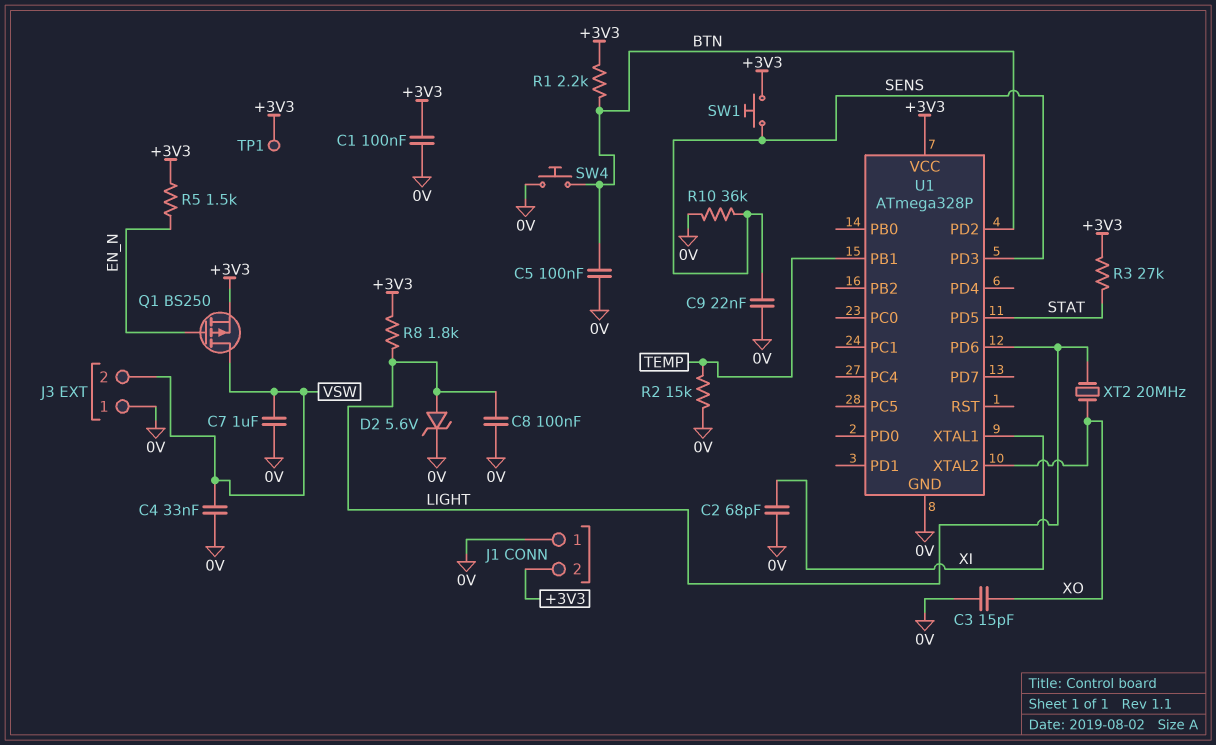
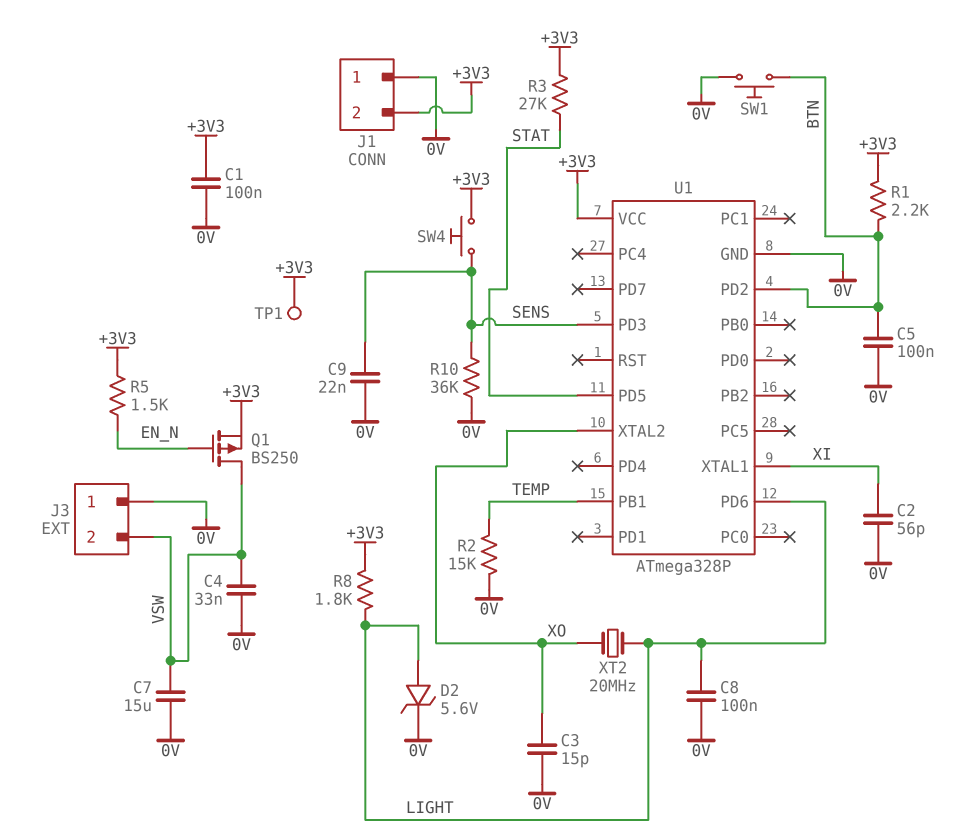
C2: 68pF (0V, XI) -> 56pF (0V, XI)
C7: 1uF (0V, VSW) -> 15uF (0V, VSW)
SW1: button (+3V3, SENS) -> button (0V, BTN)
SW4: button (0V, BTN) -> button (+3V3, SENS)

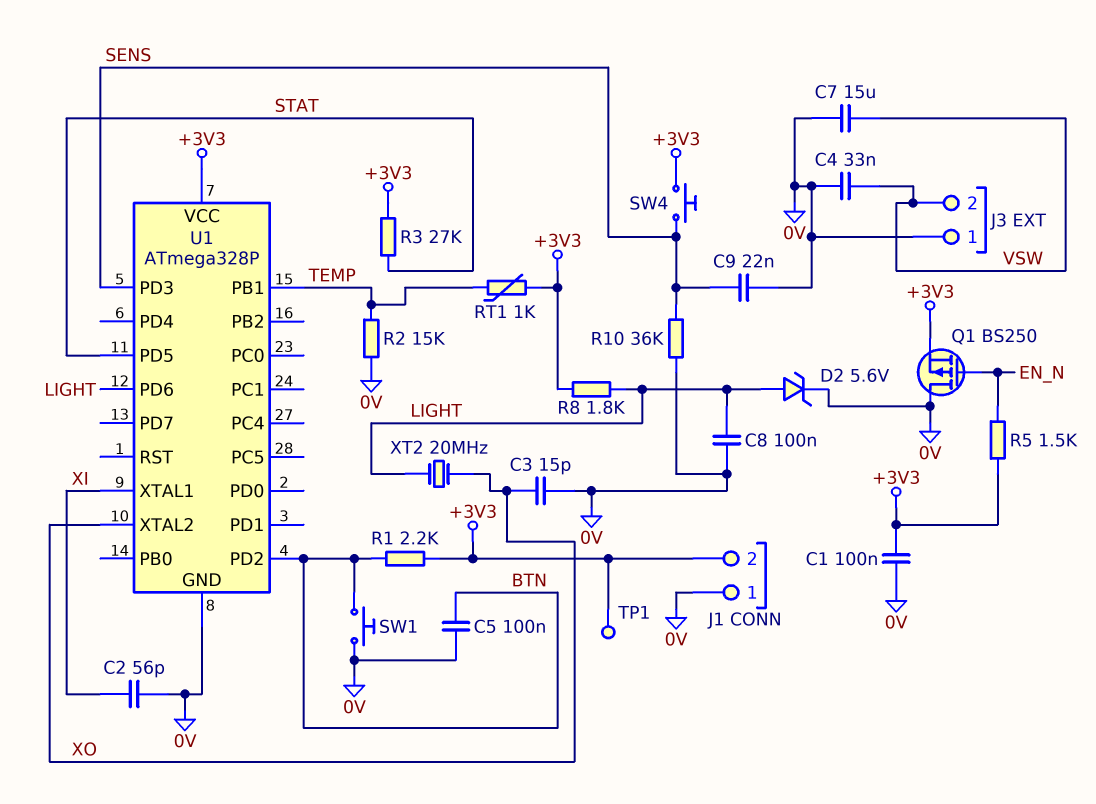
Q1: PMOS BS250 (G EN_N, D VSW, S +3V3) -> PMOS BS250 (G EN_N, D 0V, S +3V3)
RT1: none -> 1k (+3V3, TEMP)

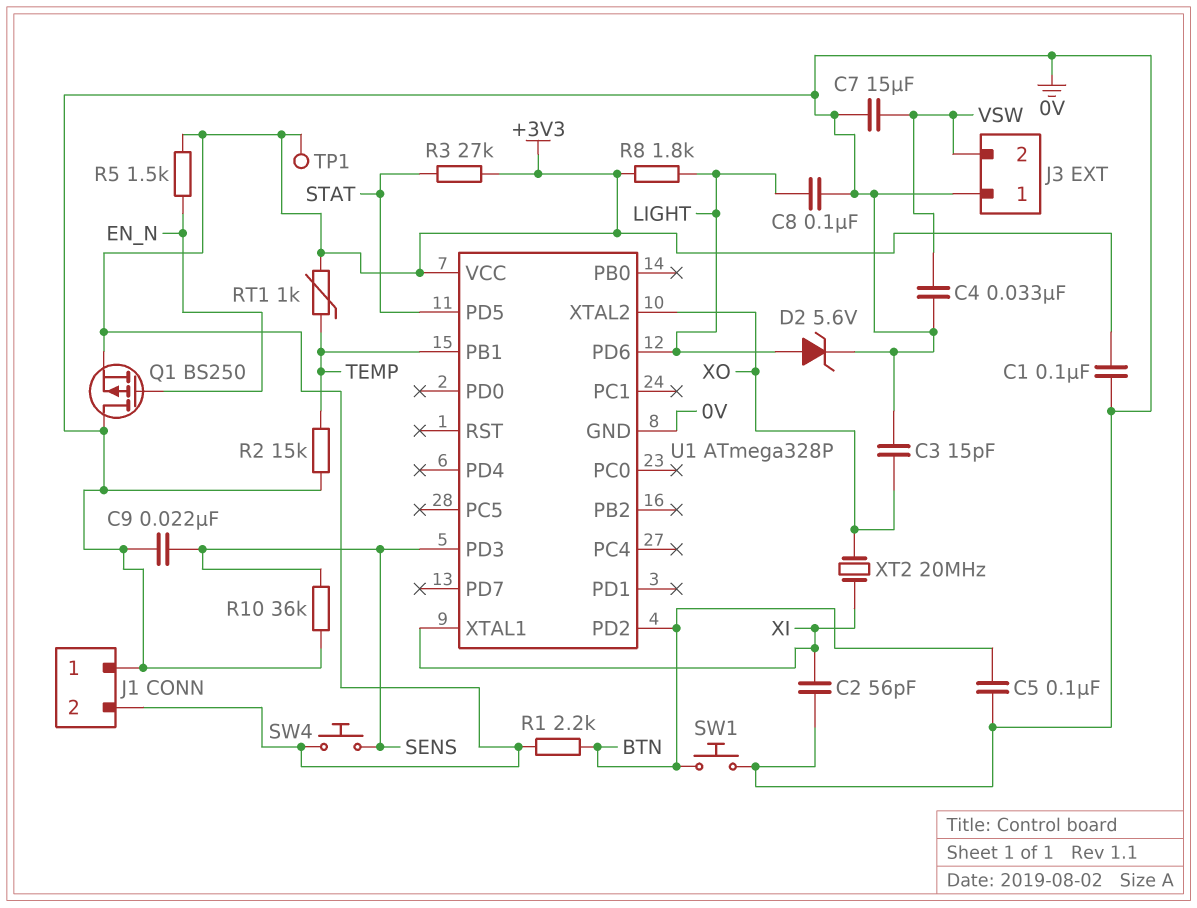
XT2: 20MHz (LIGHT, XO) -> 20MHz (XI, XO)

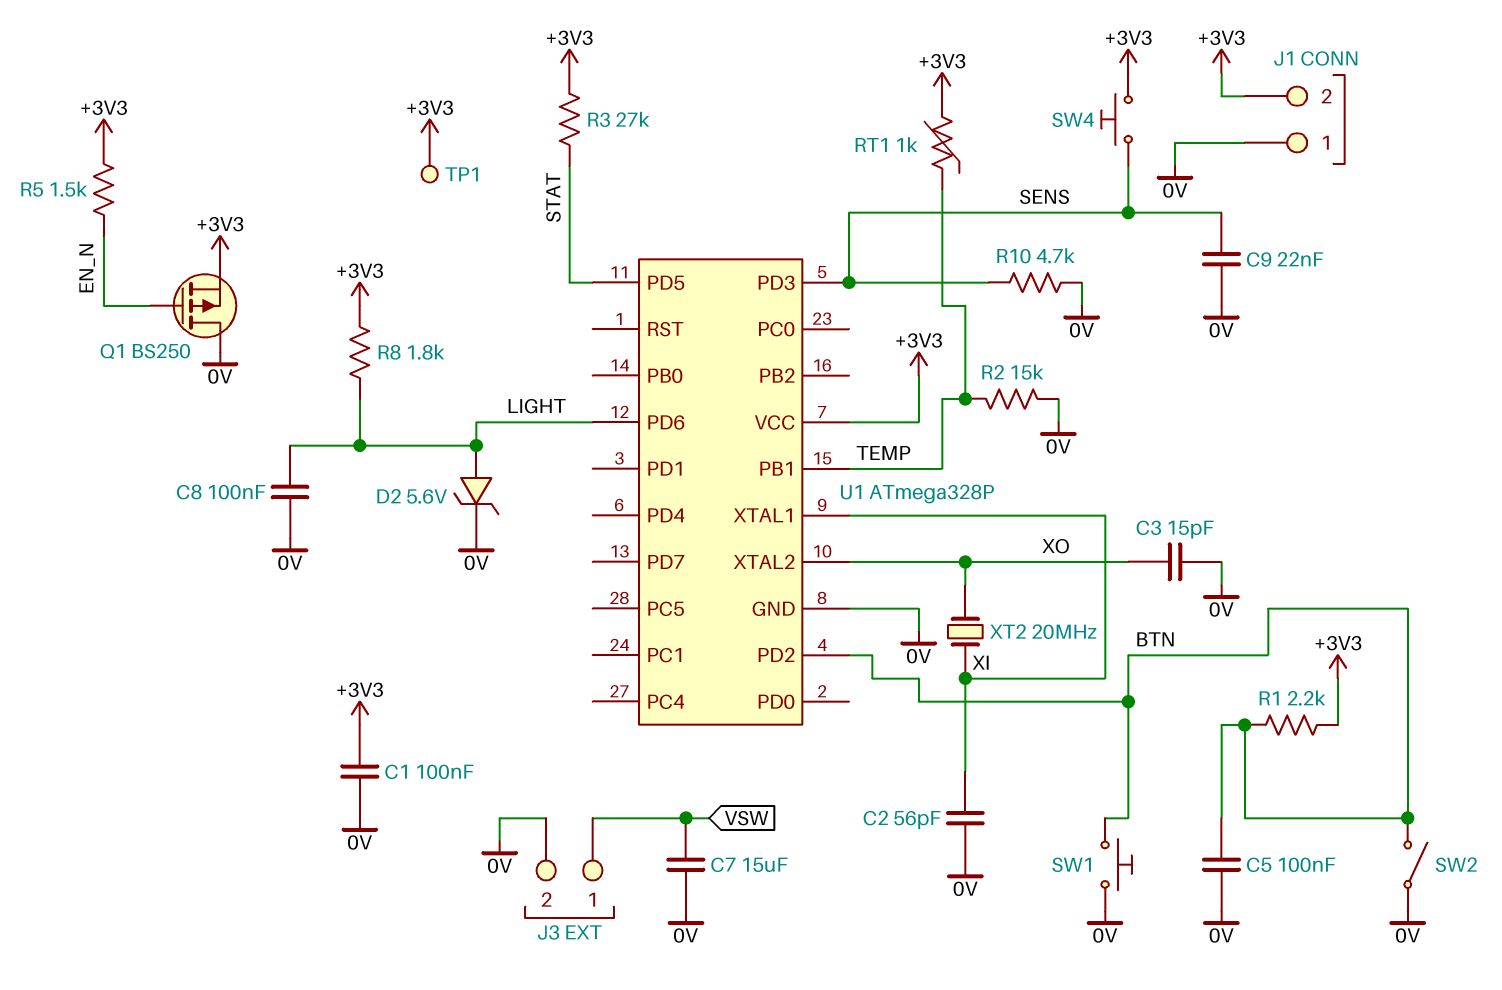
C4: 33nF (0V, VSW) -> none
J3 pin 1: 0V -> VSW
J3 pin 2: VSW -> 0V
R10: 36k (0V, SENS) -> 4.7k (0V, SENS)
SW2: none -> switch (0V, BTN)

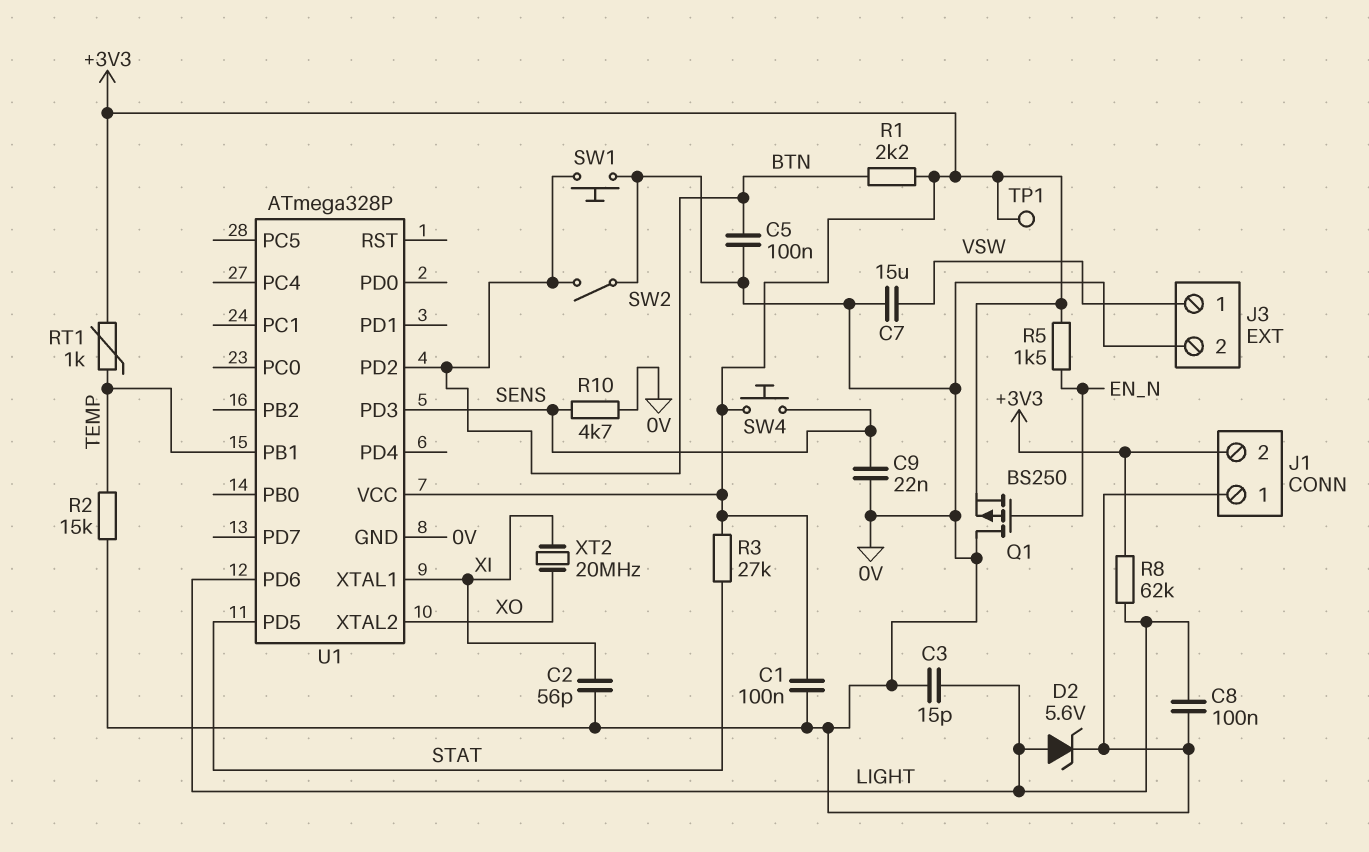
C3: 15pF (0V, XO) -> 15pF (0V, LIGHT)
R8: 1.8k (+3V3, LIGHT) -> 62k (+3V3, LIGHT)

